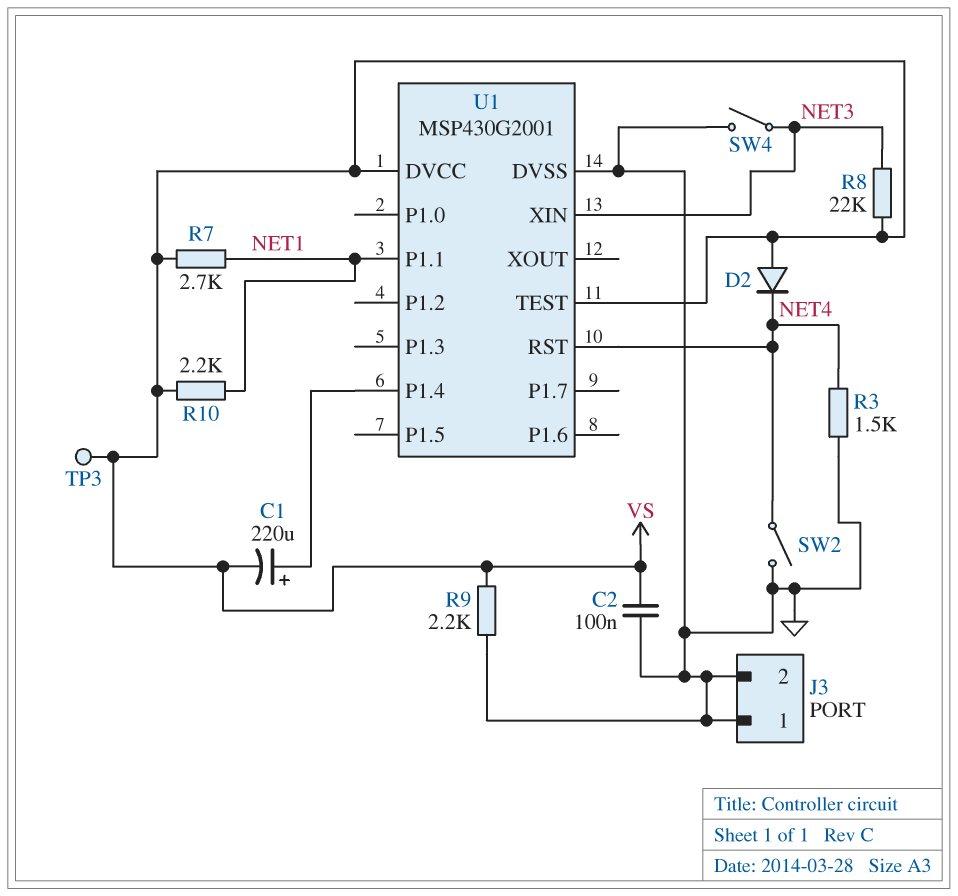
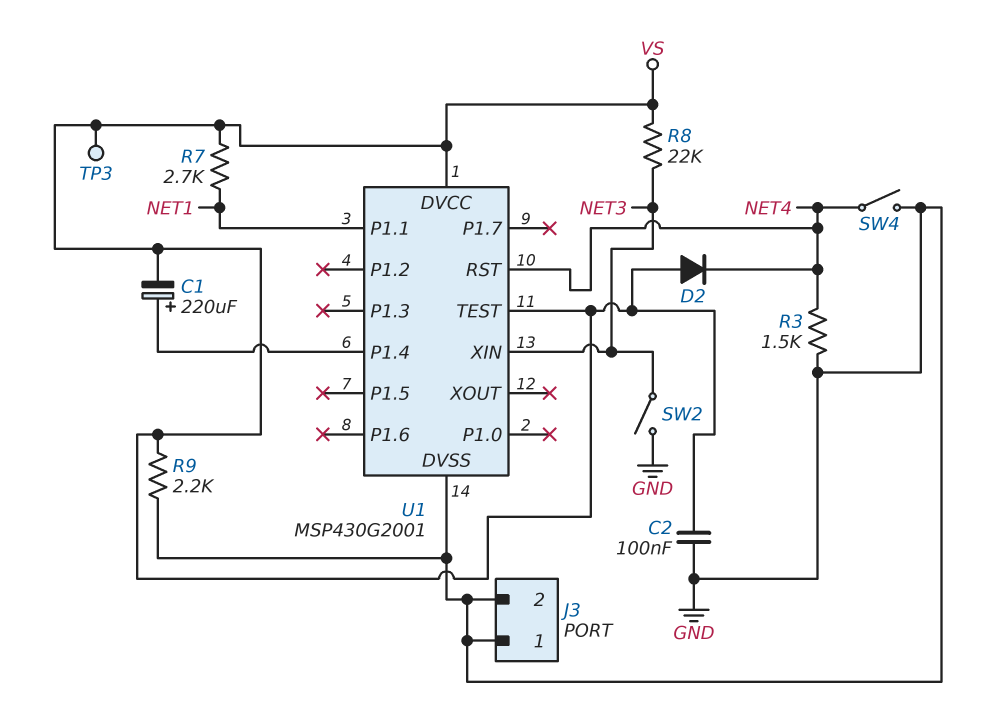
R10: 2.2k (NET1, VS) -> none
SW2: switch (GND, NET4) -> switch (GND, NET3)
SW4: switch (GND, NET3) -> switch (GND, NET4)

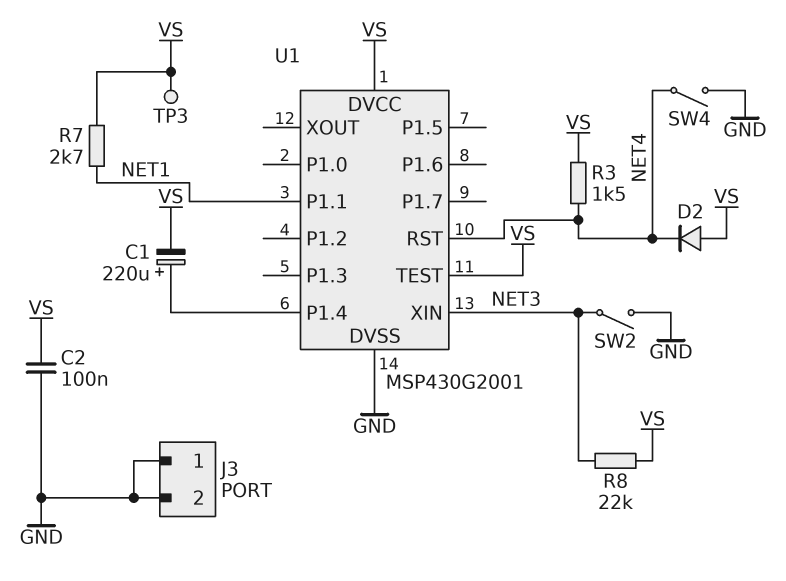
R3: 1.5k (GND, NET4) -> 1.5k (NET4, VS)
R9: 2.2k (GND, VS) -> none

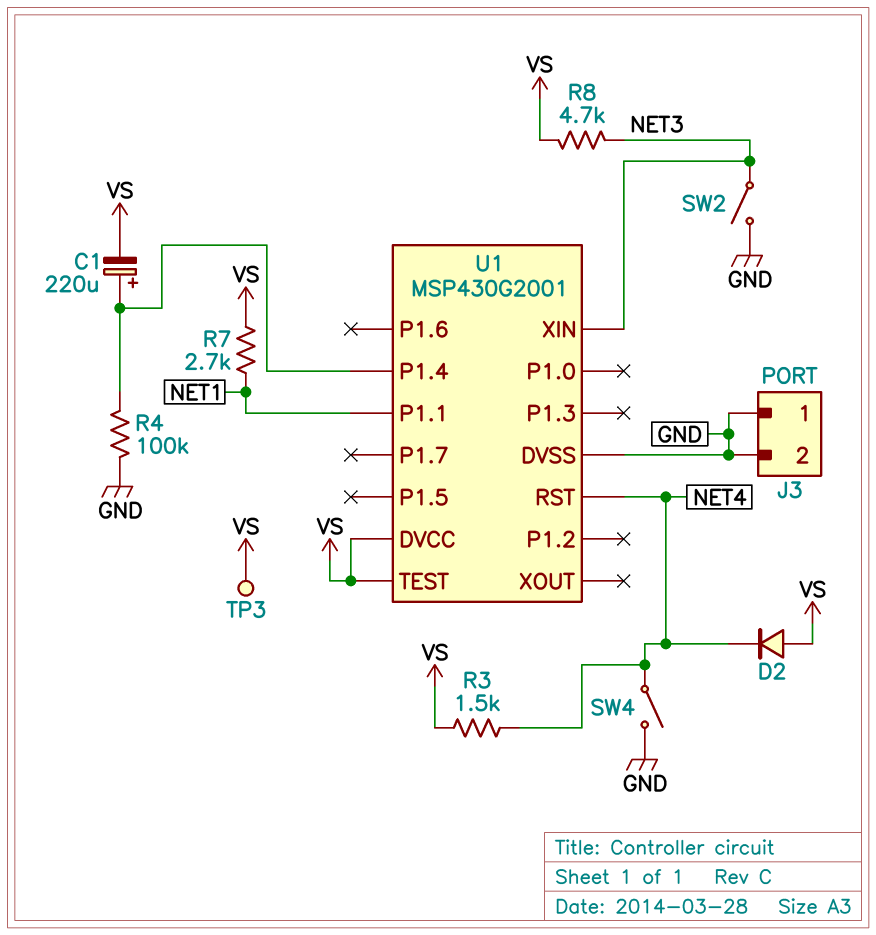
C2: 100nF (GND, VS) -> none
R4: none -> 100k (GND, U1/P1.4)
R8: 22k (NET3, VS) -> 4.7k (NET3, VS)

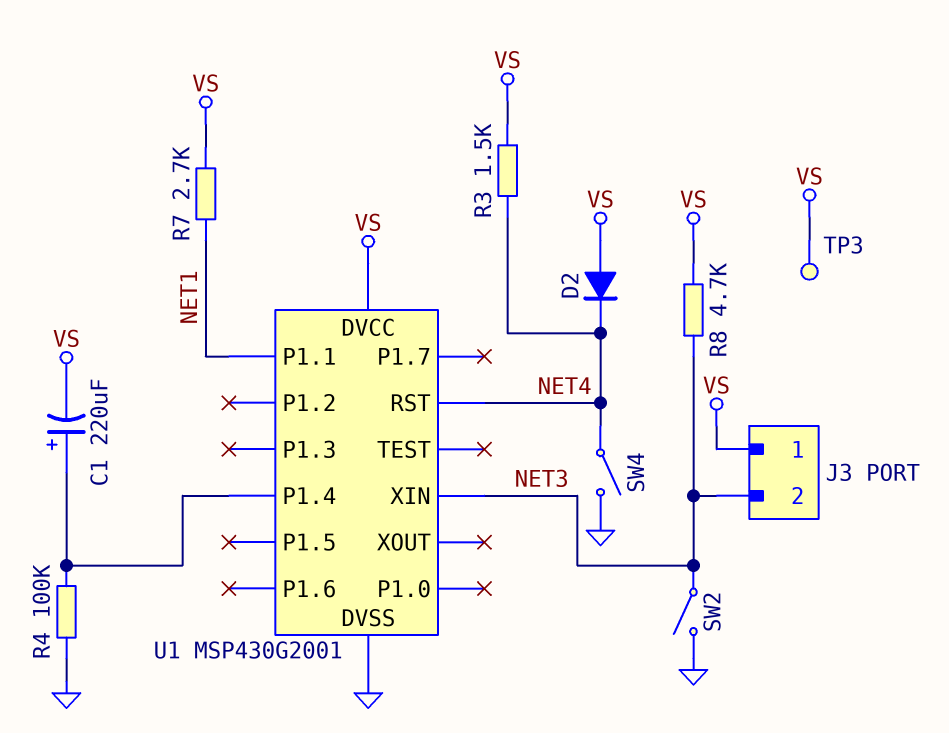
J3 pin 1: GND -> VS
J3 pin 2: GND -> NET3
U1 pin TEST: VS -> none

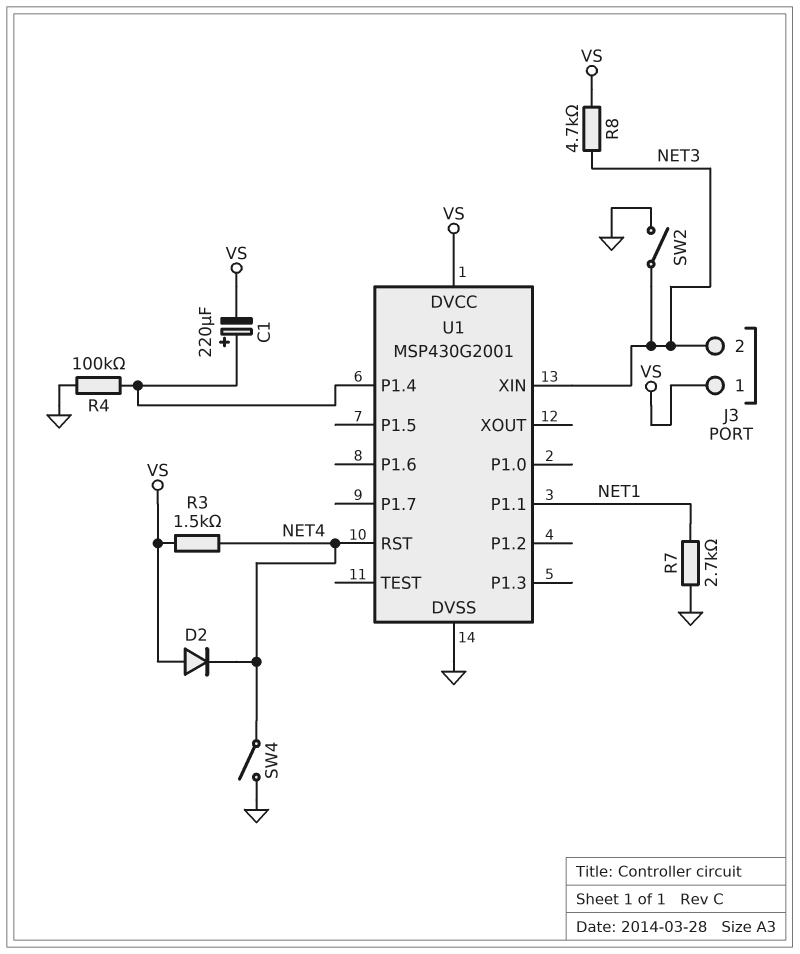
R7: 2.7k (NET1, VS) -> 2.7k (GND, NET1)
TP3: test point (VS) -> none

